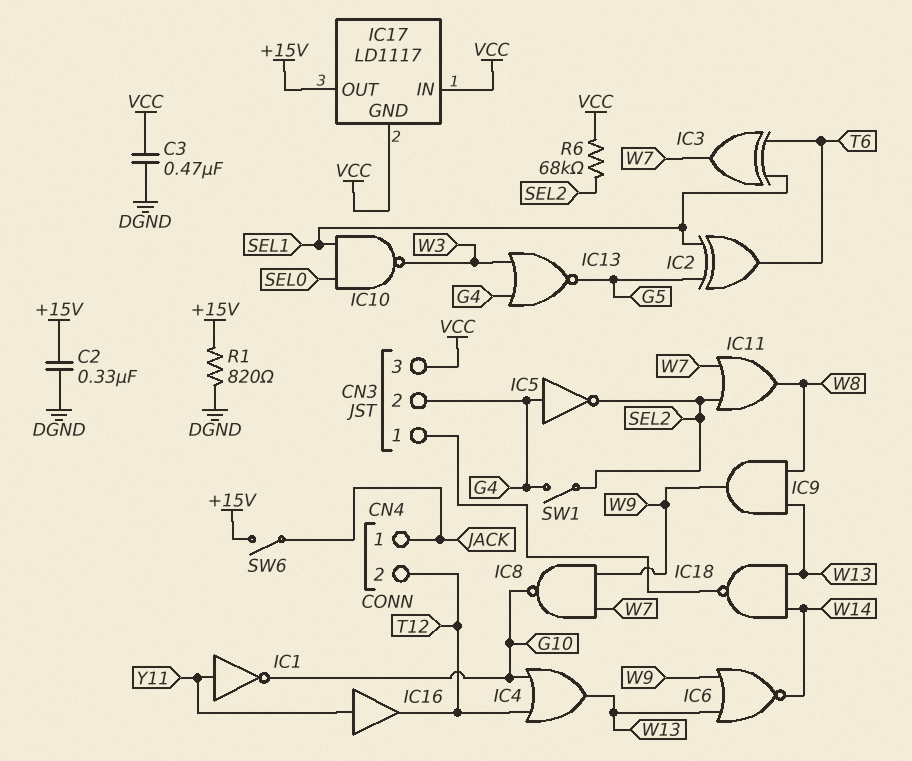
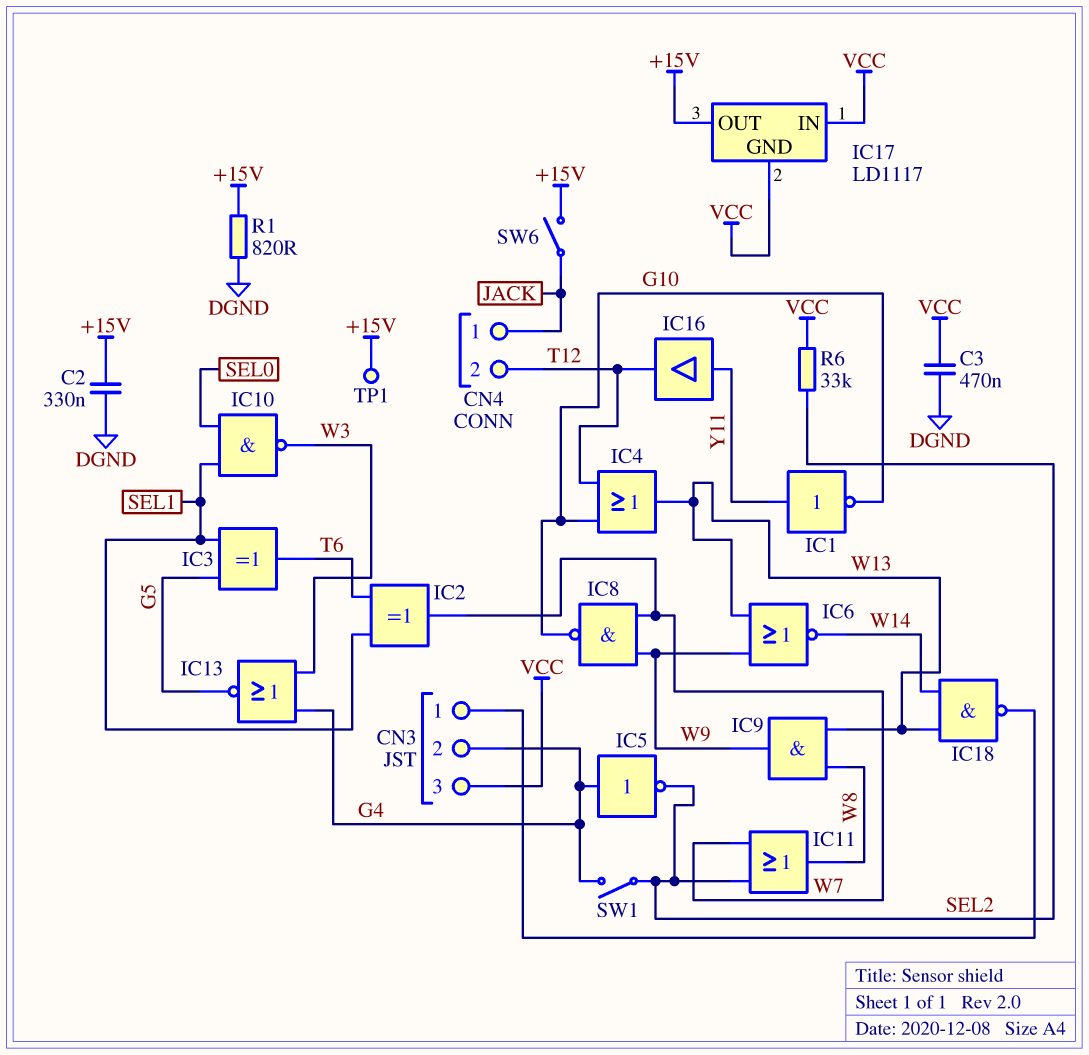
IC2: XOR (in G5, in SEL1, out T6) -> XOR (in SEL1, in T6, out W7)
IC3: XOR (in SEL1, in T6, out W7) -> XOR (in G5, in SEL1, out T6)
R6: 68k (SEL2, VCC) -> 33k (SEL2, VCC)
TP1: none -> test point (+15V)

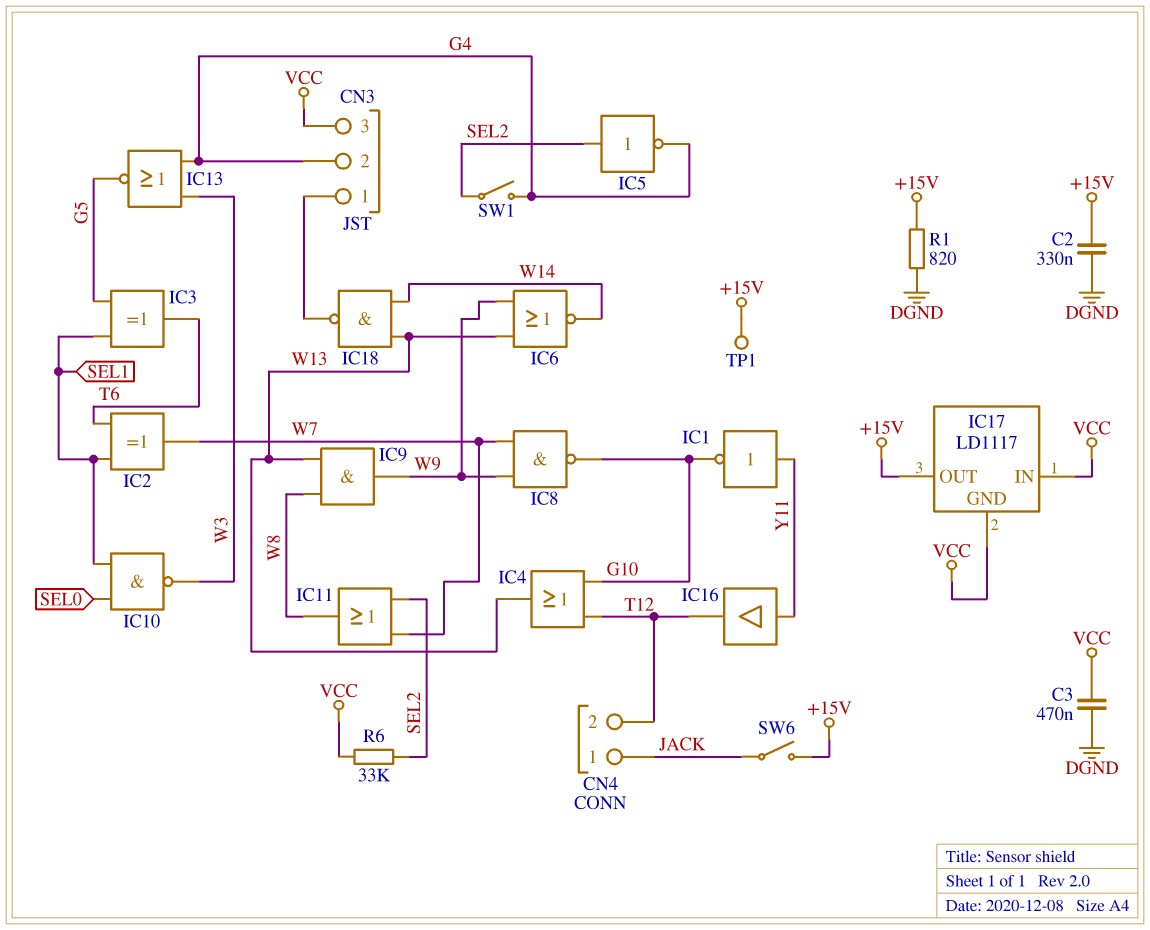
IC5: NOT (in G4, out SEL2) -> NOT (in SEL2, out G4)

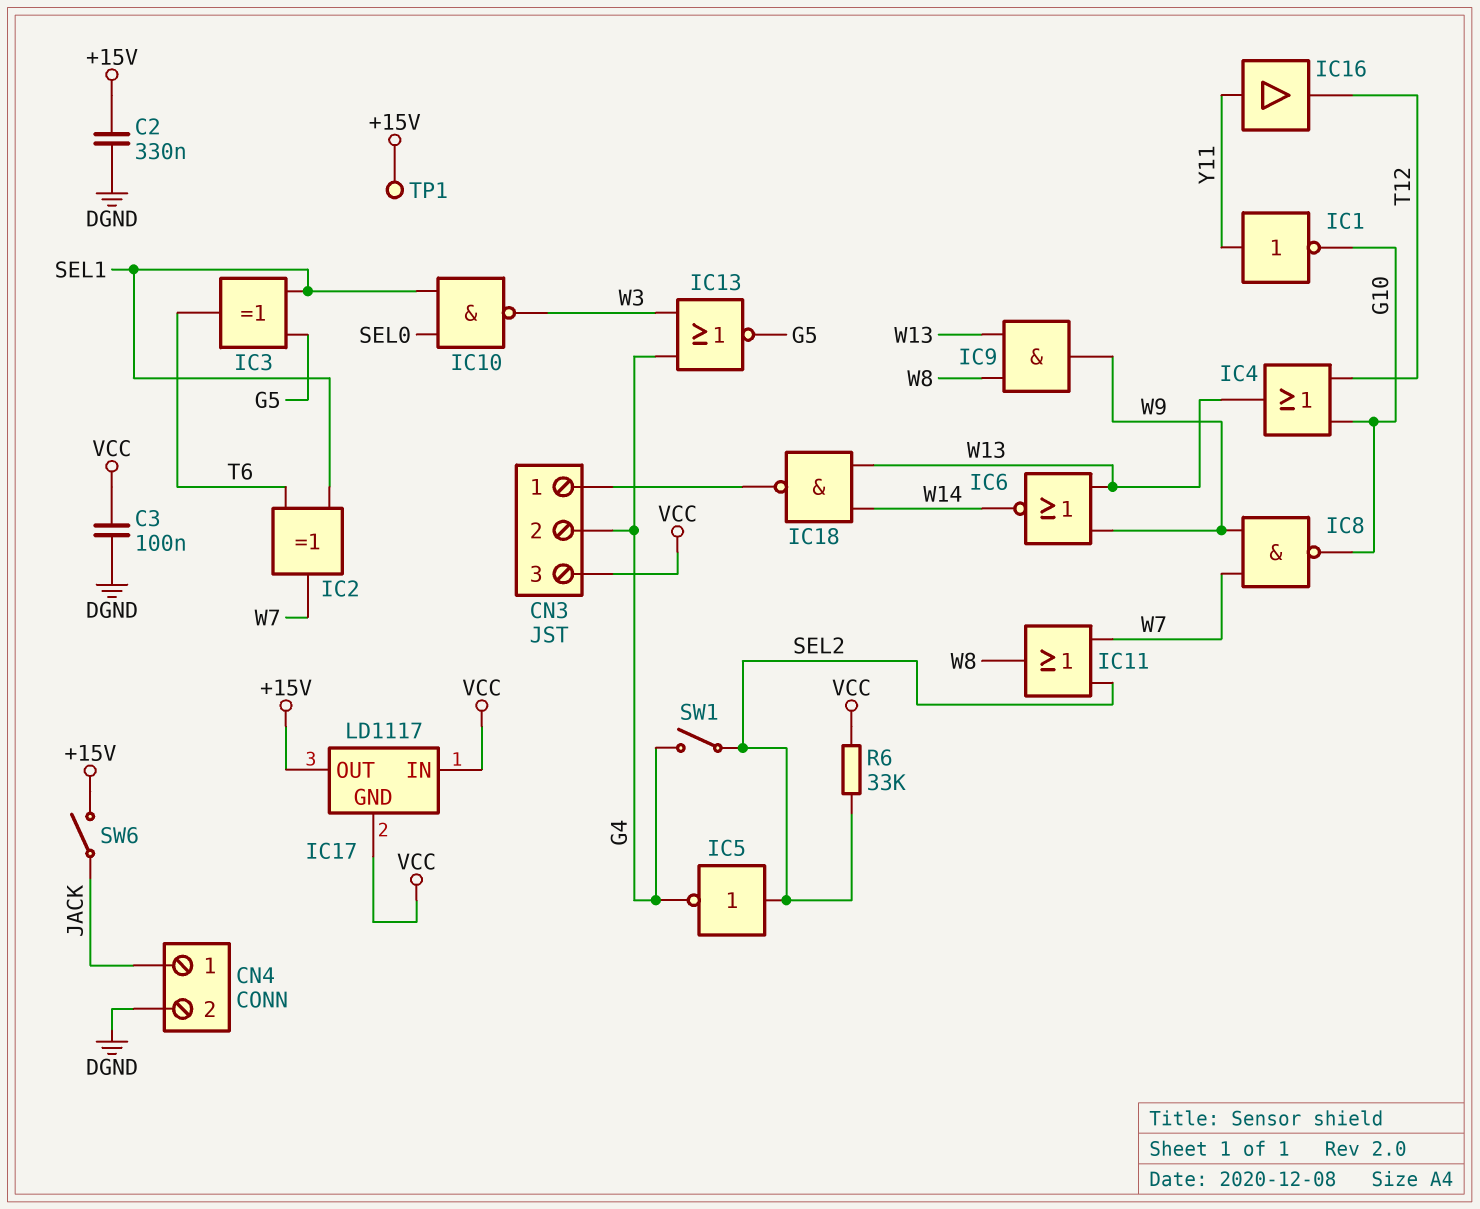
C3: 470nF (DGND, VCC) -> 100nF (DGND, VCC)
CN4 pin 2: T12 -> DGND
R1: 820 (+15V, DGND) -> none

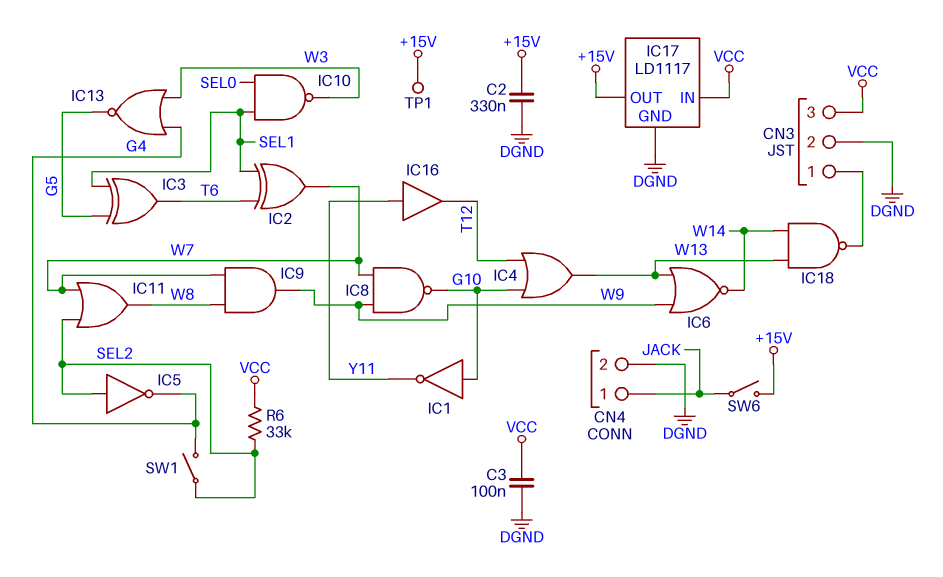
CN3 pin 2: G4 -> DGND
IC1: NOT (in Y11, out G10) -> NOT (in G10, out Y11)
IC9: AND (in W8, in W13, out W9) -> AND (in W7, in W8, out W9)
IC17 pin GND: VCC -> DGND

